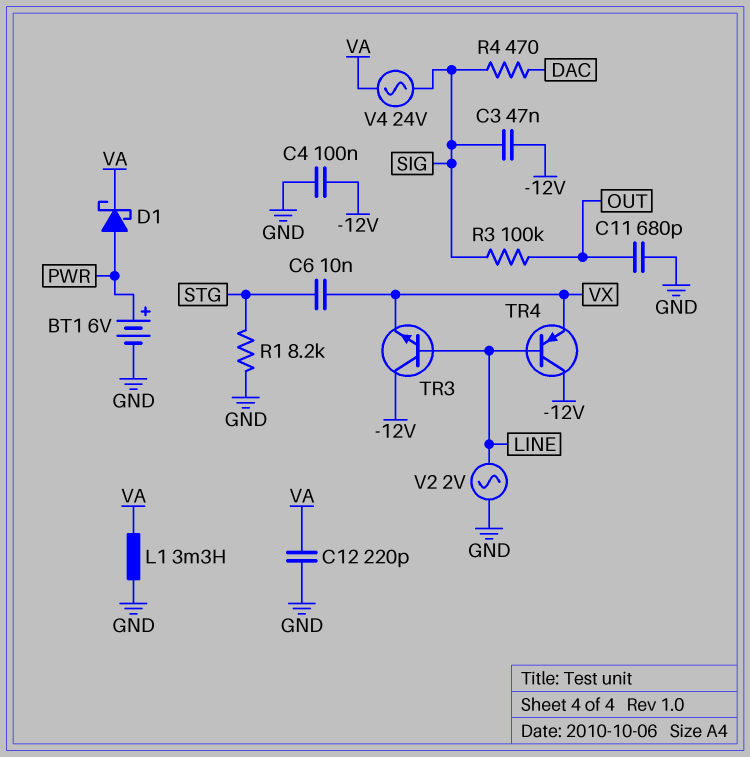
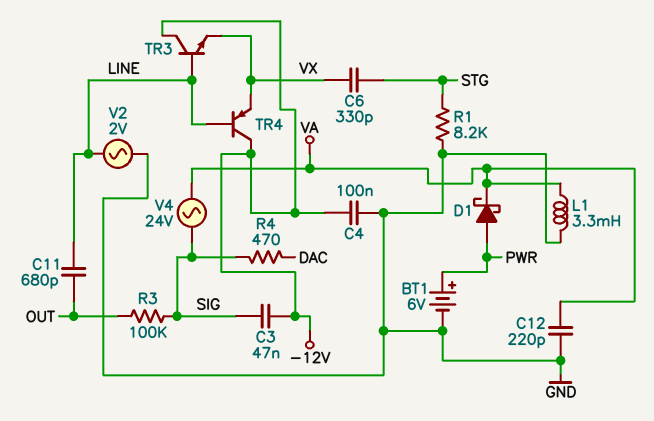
C6: 10nF (STG, VX) -> 330pF (STG, VX)
C11: 680pF (GND, OUT) -> 680pF (LINE, OUT)

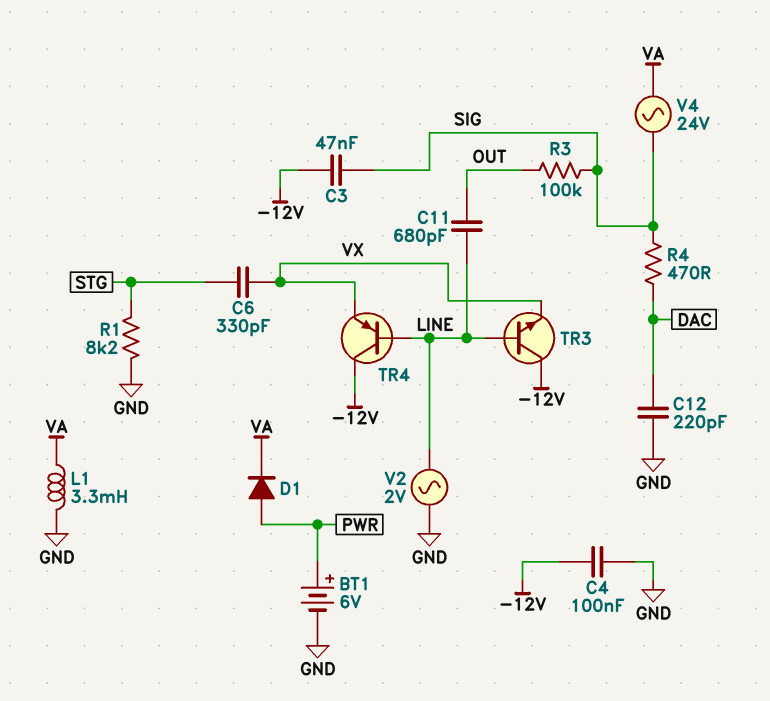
C12: 220pF (GND, VA) -> 220pF (DAC, GND)
D1: schottky (A PWR, K VA) -> diode (A PWR, K VA)

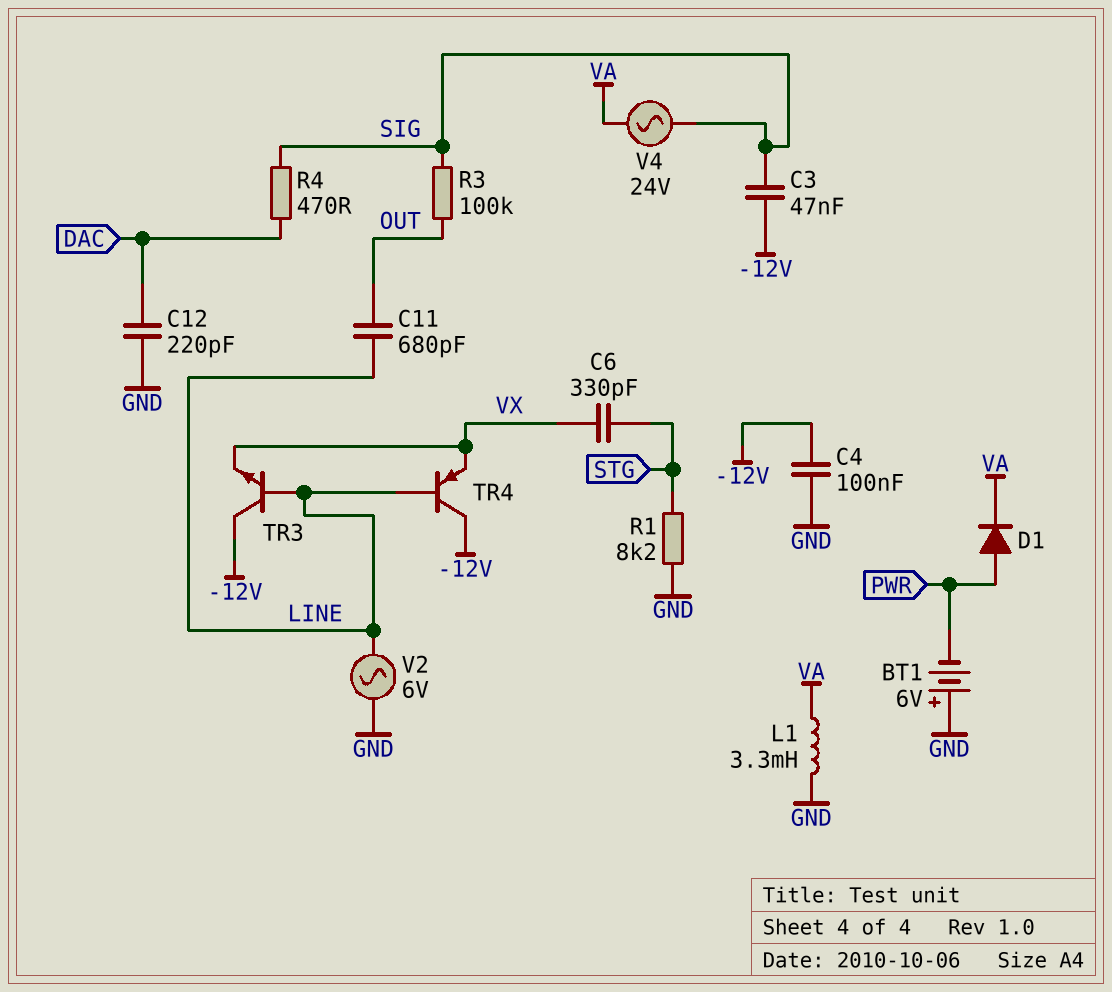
BT1: 6V (plus PWR, minus GND) -> 6V (plus GND, minus PWR)
V2: AC 2V (GND, LINE) -> AC 6V (GND, LINE)

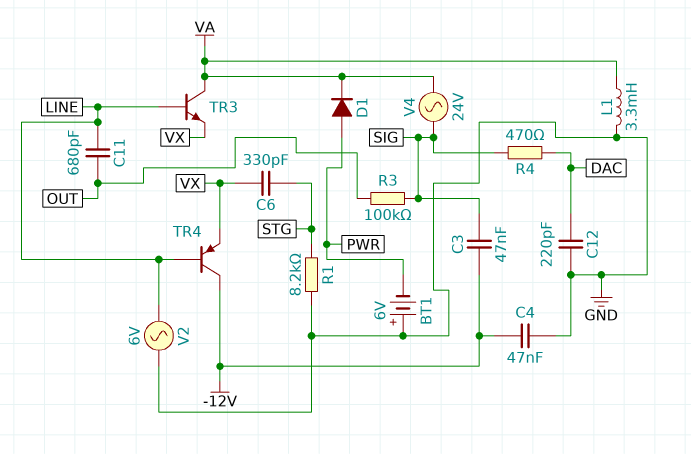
C4: 100nF (-12V, GND) -> 47nF (-12V, GND)
TR3: NPN (B LINE, C -12V, E VX) -> NPN (B LINE, C VA, E VX)

